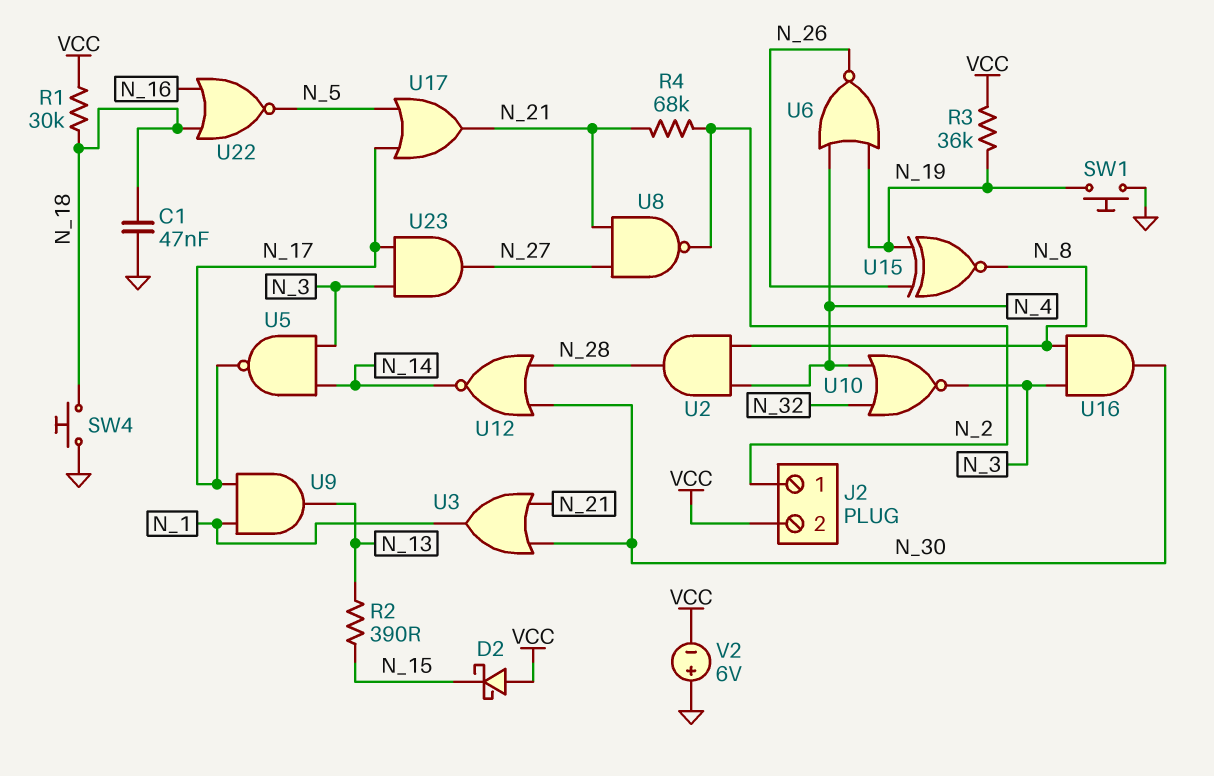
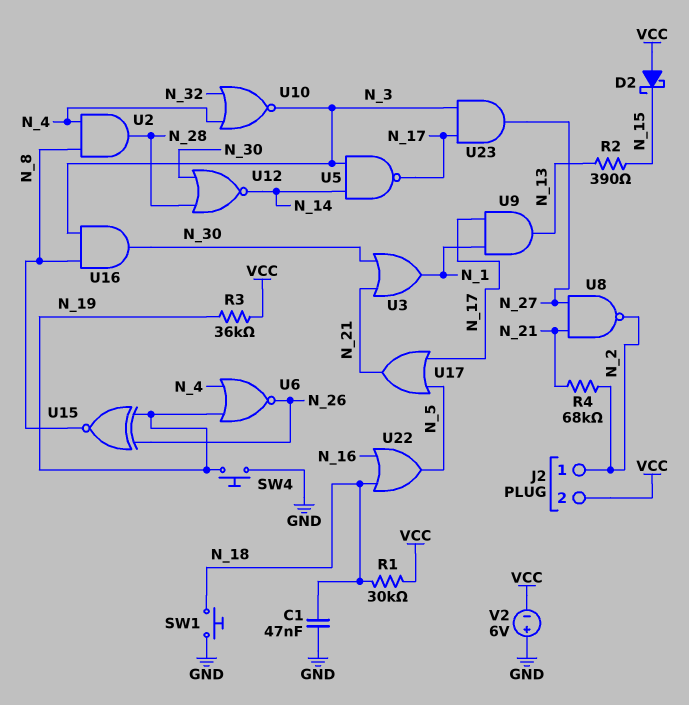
SW1: button (GND, N_19) -> button (GND, N_18)
SW4: button (GND, N_18) -> button (GND, N_19)
U22: NOR (in N_16, in N_18, out N_5) -> OR (in N_16, in N_18, out N_5)

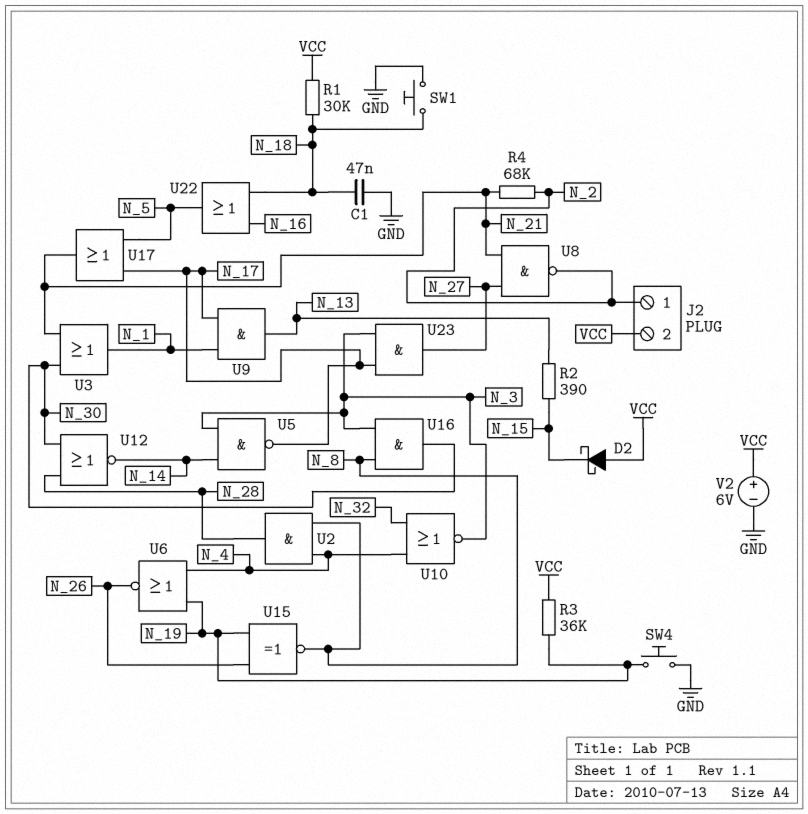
V2: 6V (plus GND, minus VCC) -> 6V (plus VCC, minus GND)

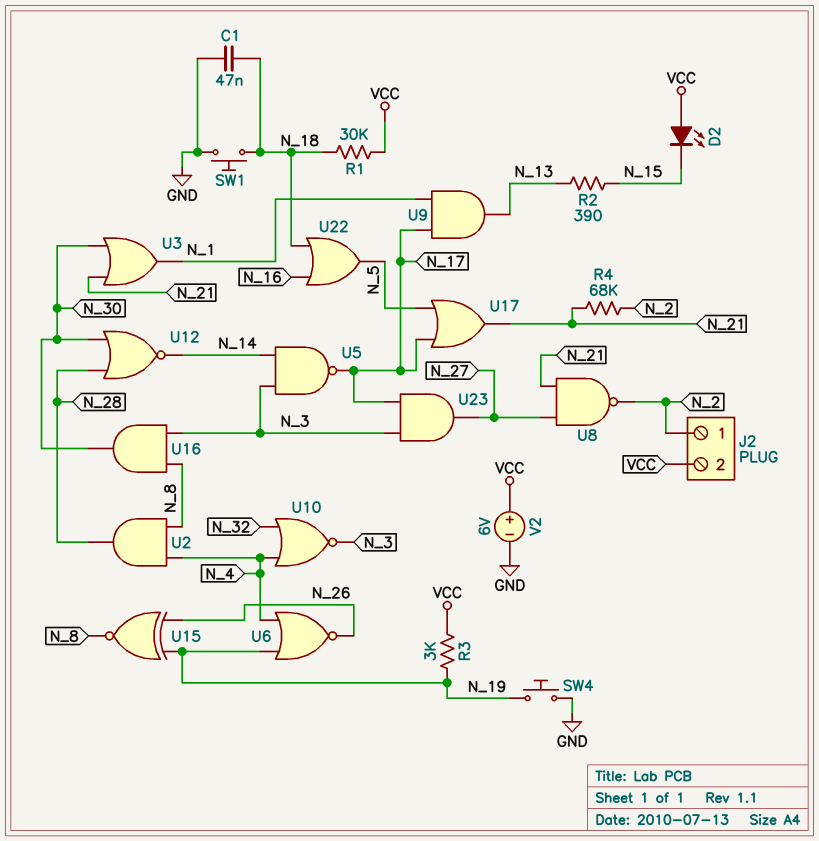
D2: schottky (A VCC, K N_15) -> LED (A VCC, K N_15)
R3: 36k (N_19, VCC) -> 3k (N_19, VCC)

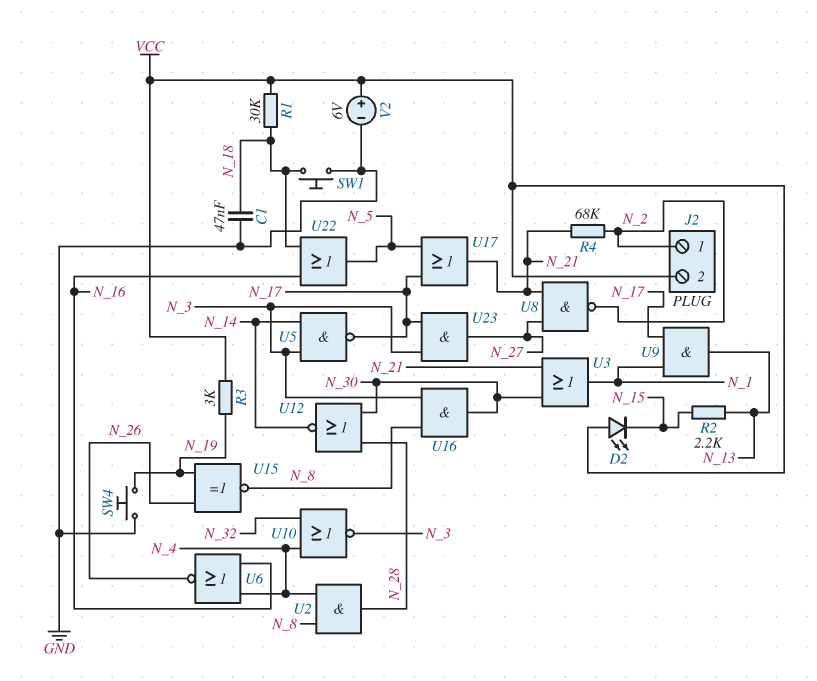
R2: 390 (N_13, N_15) -> 2.2k (N_13, N_15)
U6: NOR (in N_4, in N_19, out N_26) -> NOR (in N_4, in N_16, out N_26)

